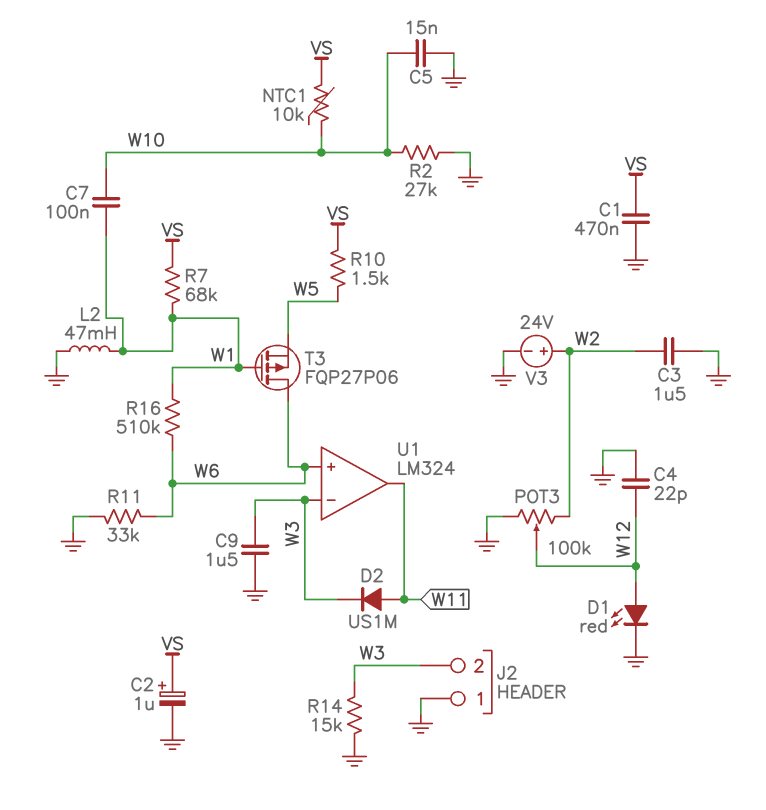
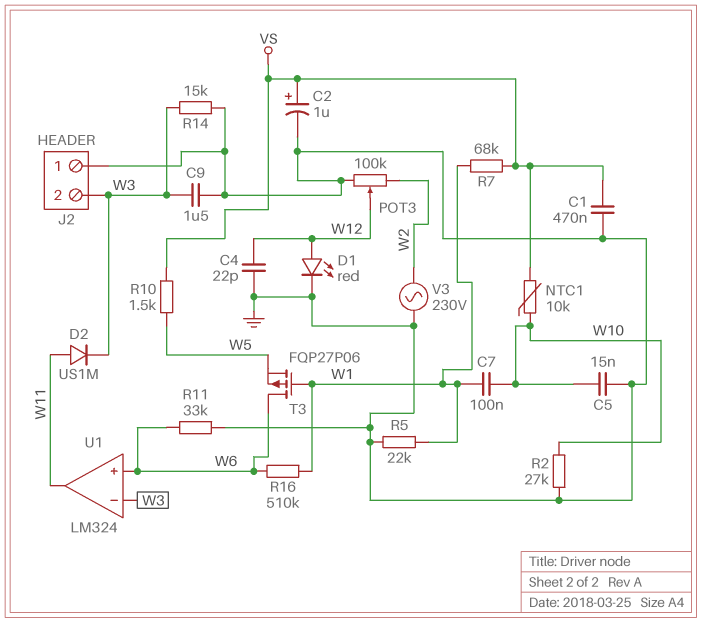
C3: 1.5uF (GND, W2) -> none
L2: 47mH (GND, W1) -> none
R5: none -> 22k (GND, W1)
V3: 24V (plus W2, minus GND) -> AC 230V (GND, W2)

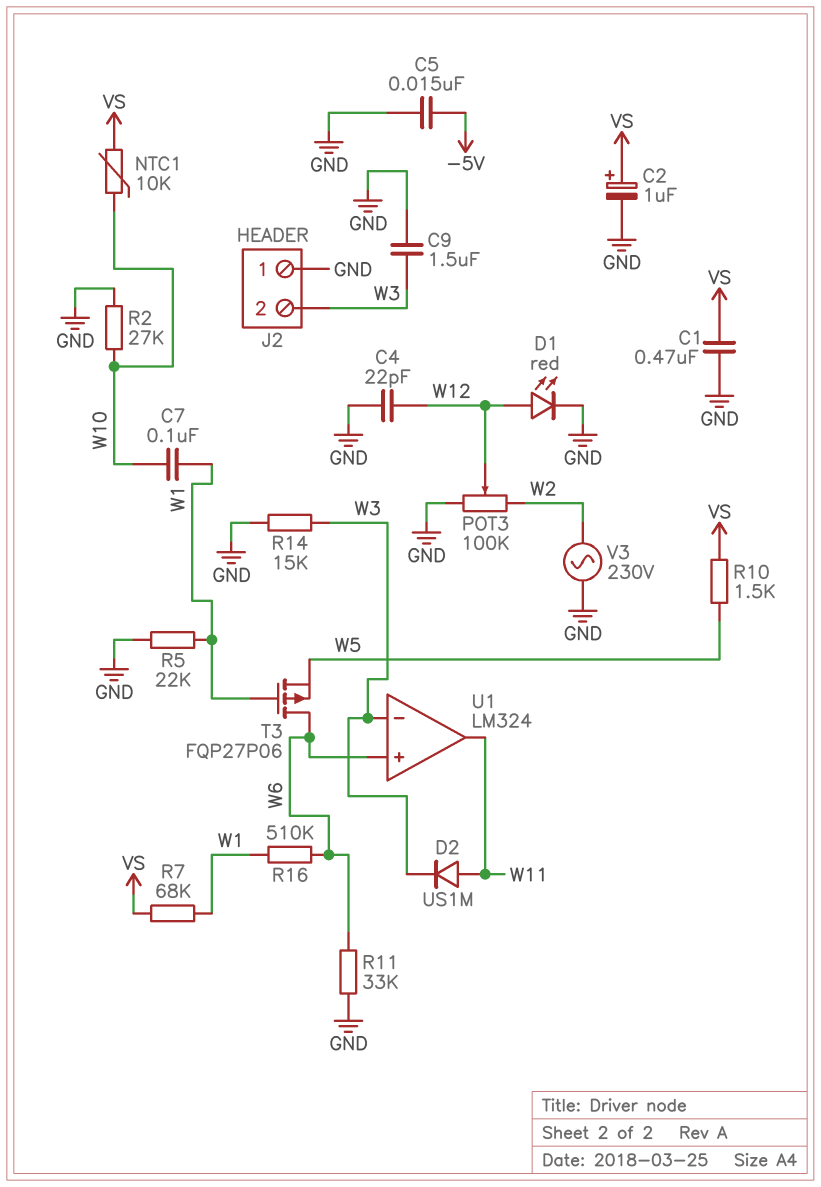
C5: 15nF (GND, W10) -> 15nF (-5V, GND)

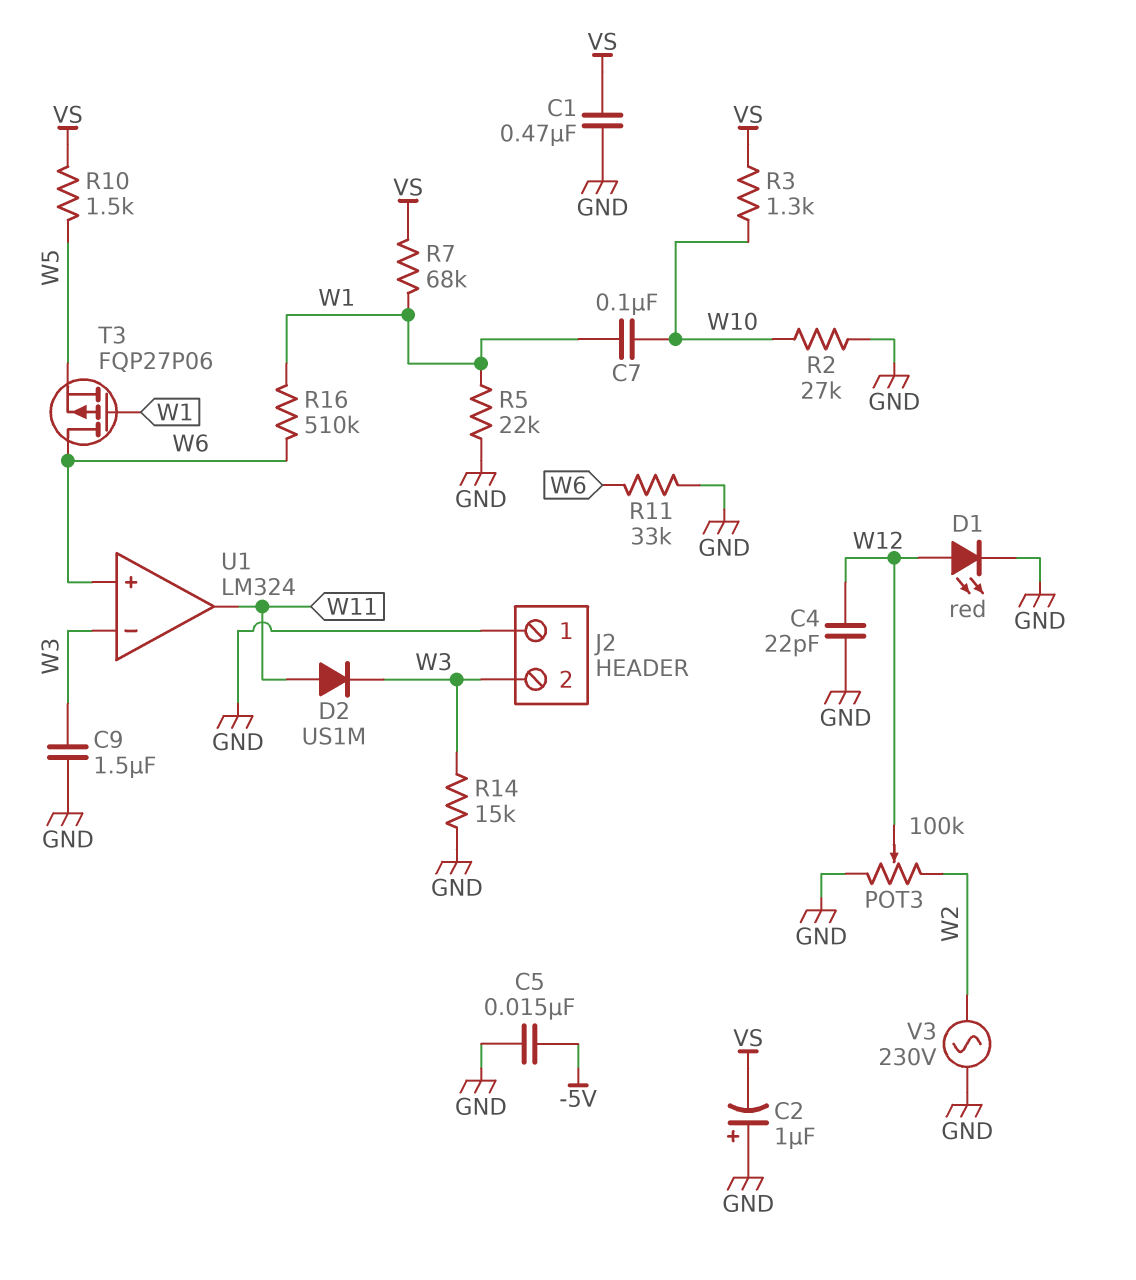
C2: 1uF (plus VS, minus GND) -> 1uF (plus GND, minus VS)
NTC1: 10k (VS, W10) -> none
R3: none -> 1.3k (VS, W10)

